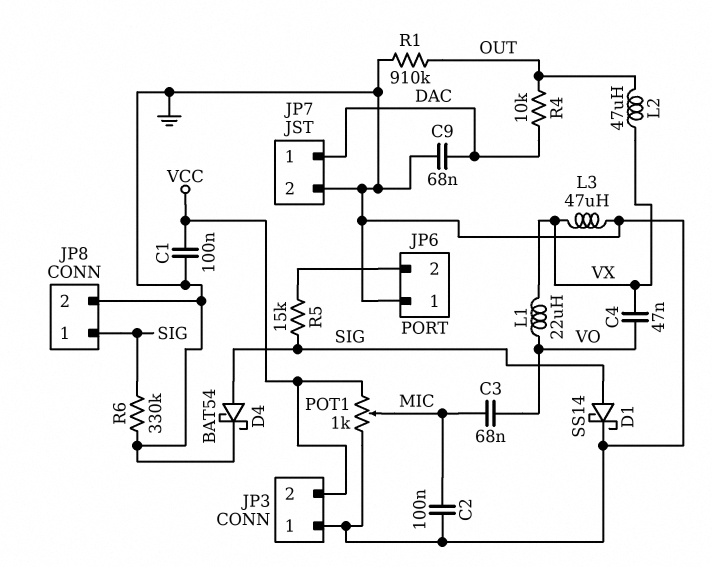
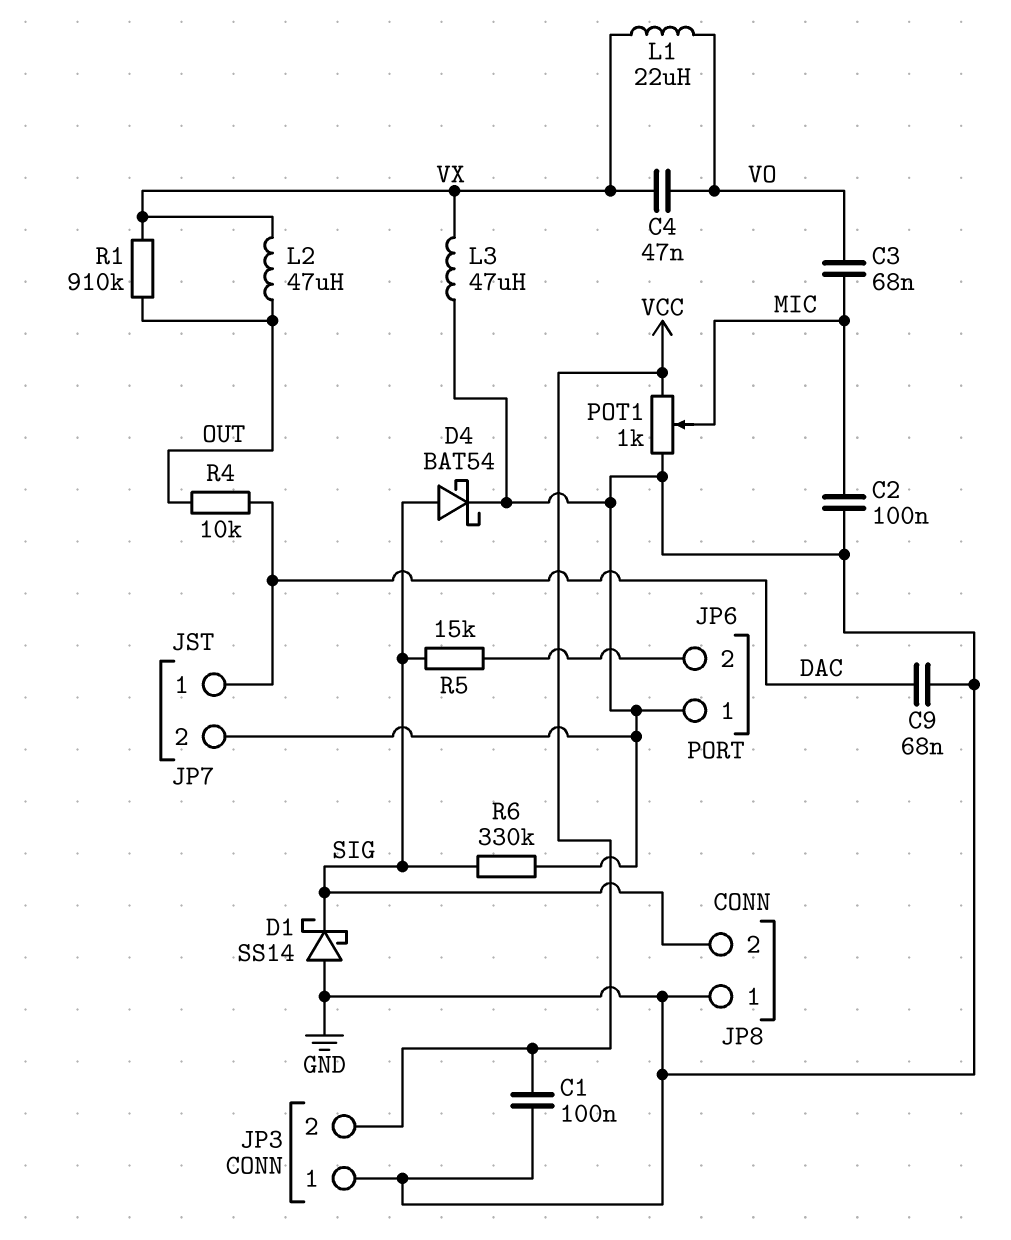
D1: schottky SS14 (A SIG, K GND) -> schottky SS14 (A GND, K SIG)
JP8 pin 1: SIG -> GND
JP8 pin 2: GND -> SIG
R1: 910k (GND, OUT) -> 910k (OUT, VX)

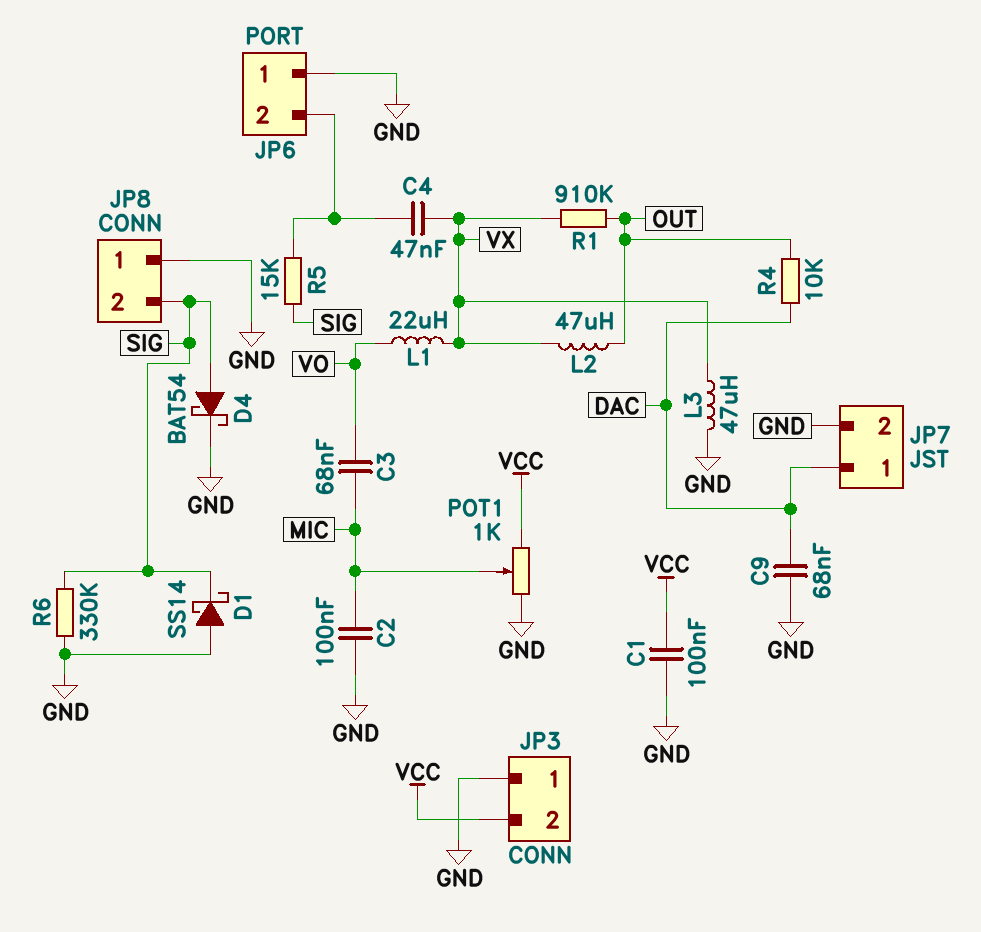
C4: 47nF (VO, VX) -> 47nF (JP6/2, VX)

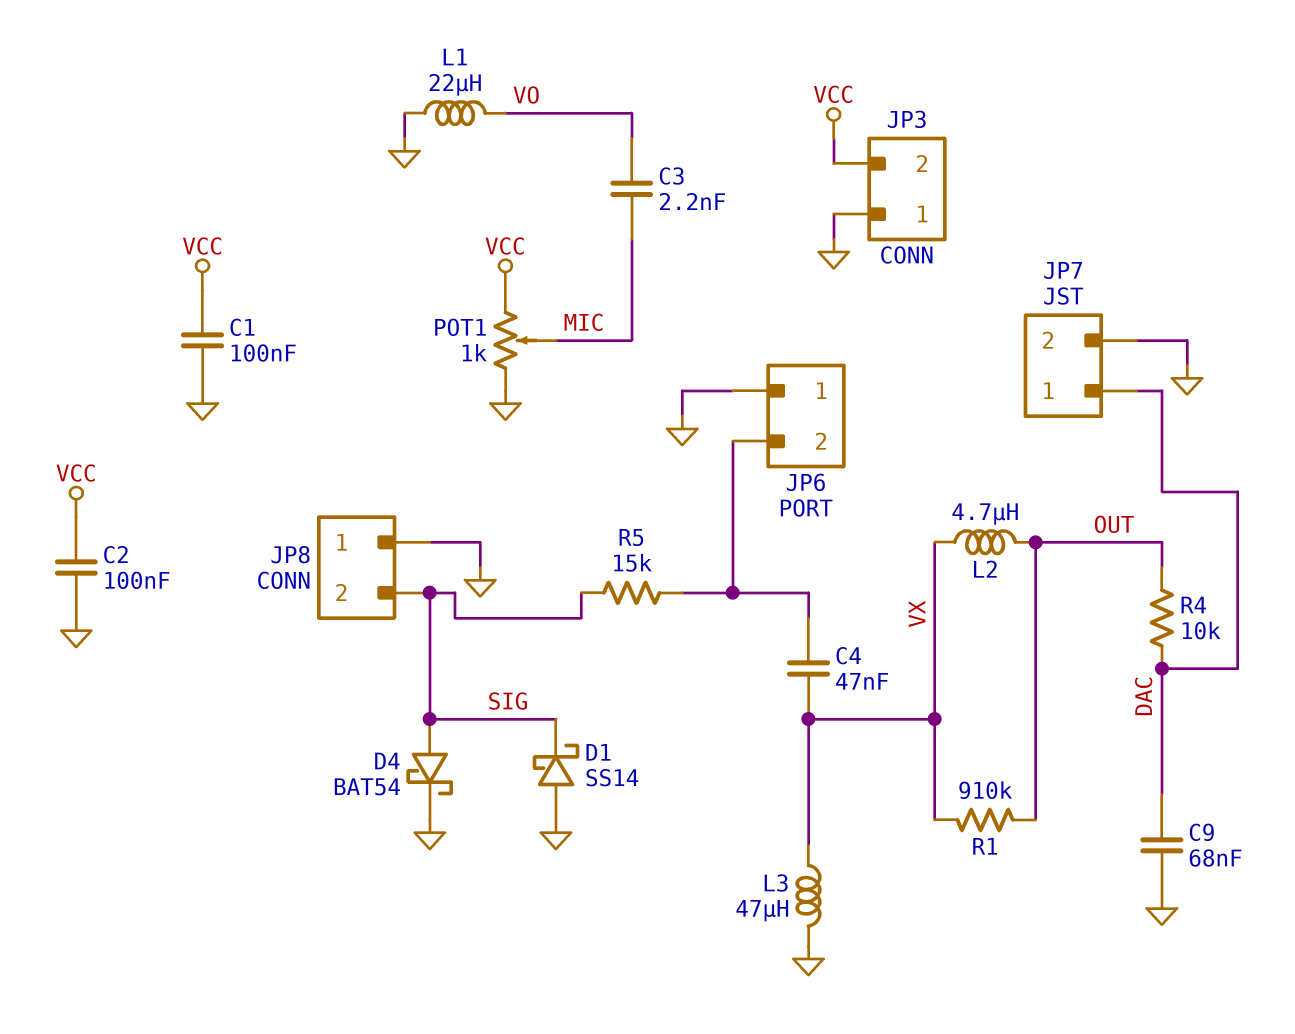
C2: 100nF (GND, MIC) -> 100nF (GND, VCC)
C3: 68nF (MIC, VO) -> 2.2nF (MIC, VO)
L1: 22uH (VO, VX) -> 22uH (GND, VO)
L2: 47uH (OUT, VX) -> 4.7uH (OUT, VX)
R6: 330k (GND, SIG) -> none

